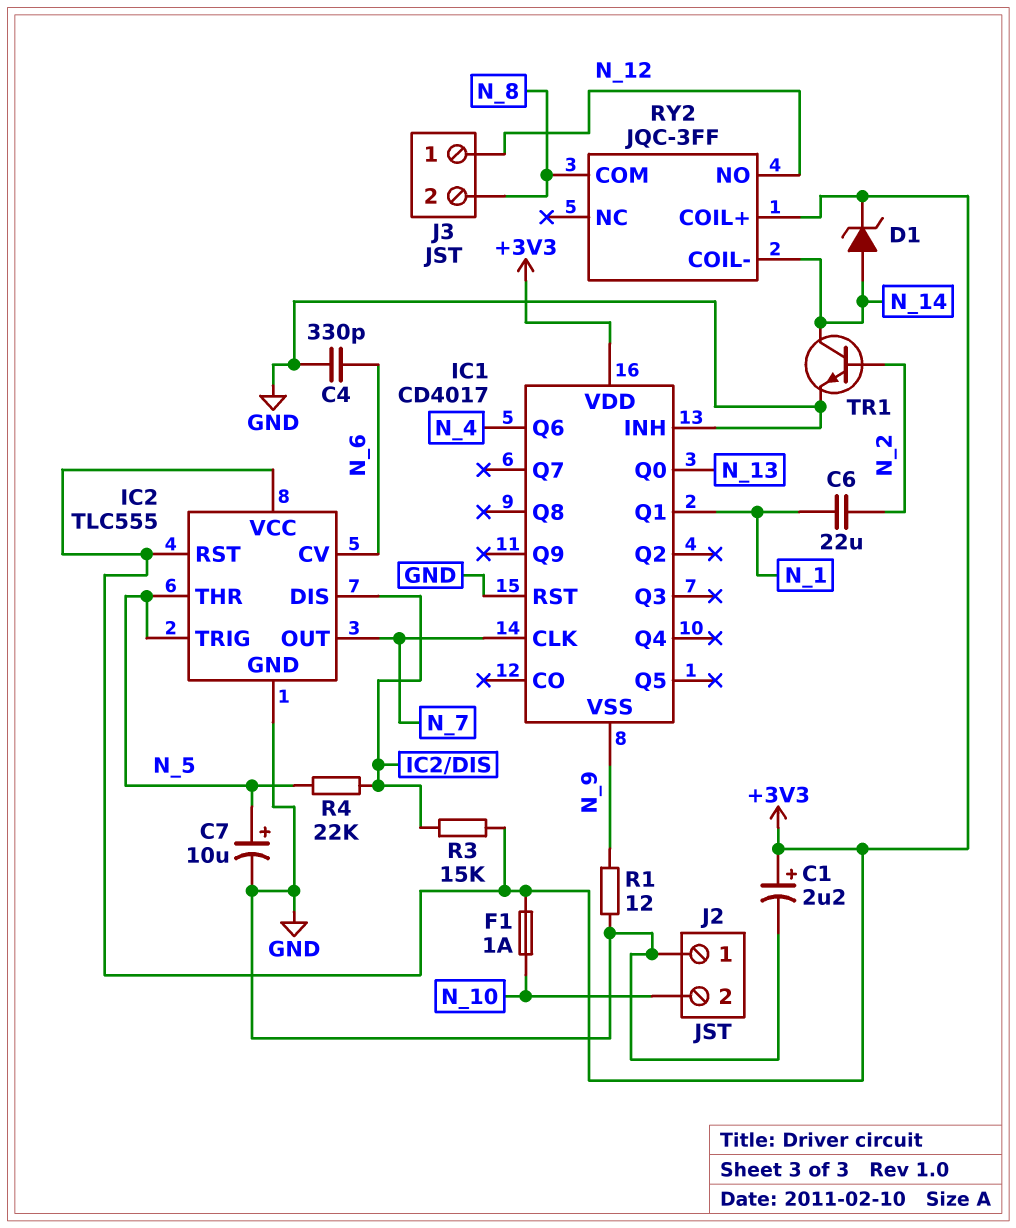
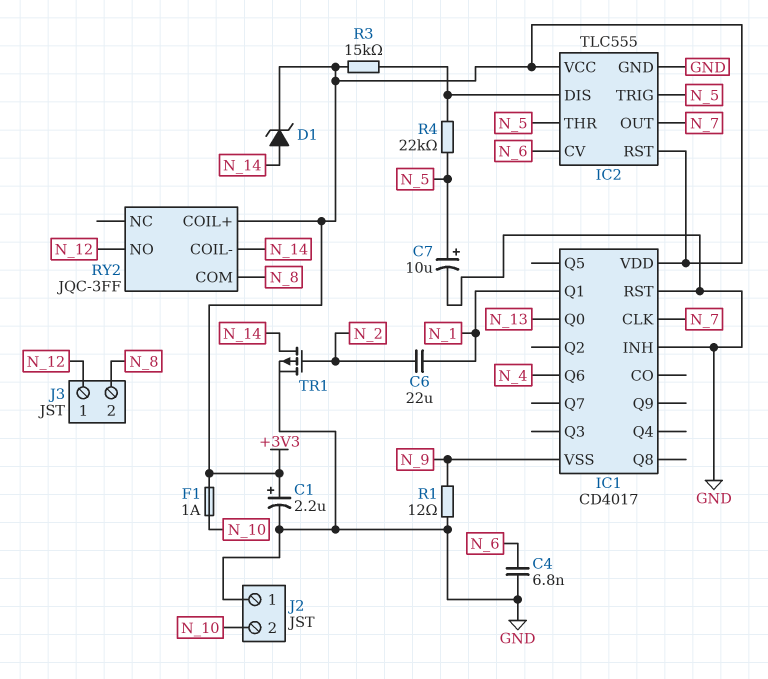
C4: 330pF (GND, N_6) -> 6.8nF (GND, N_6)
TR1: NPN (B N_2, C N_14, E GND) -> PMOS (G N_2, D N_14, S GND)

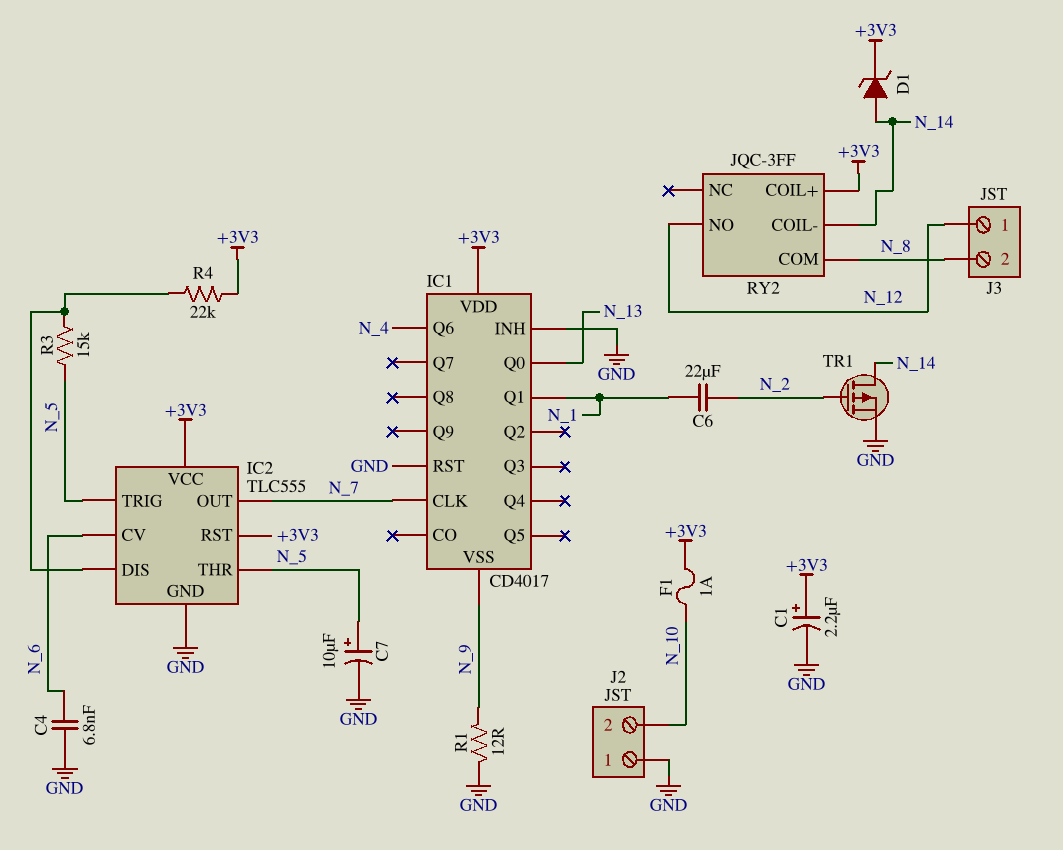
R3: 15k (+3V3, IC2/DIS) -> 15k (IC2/DIS, N_5)
R4: 22k (IC2/DIS, N_5) -> 22k (+3V3, IC2/DIS)

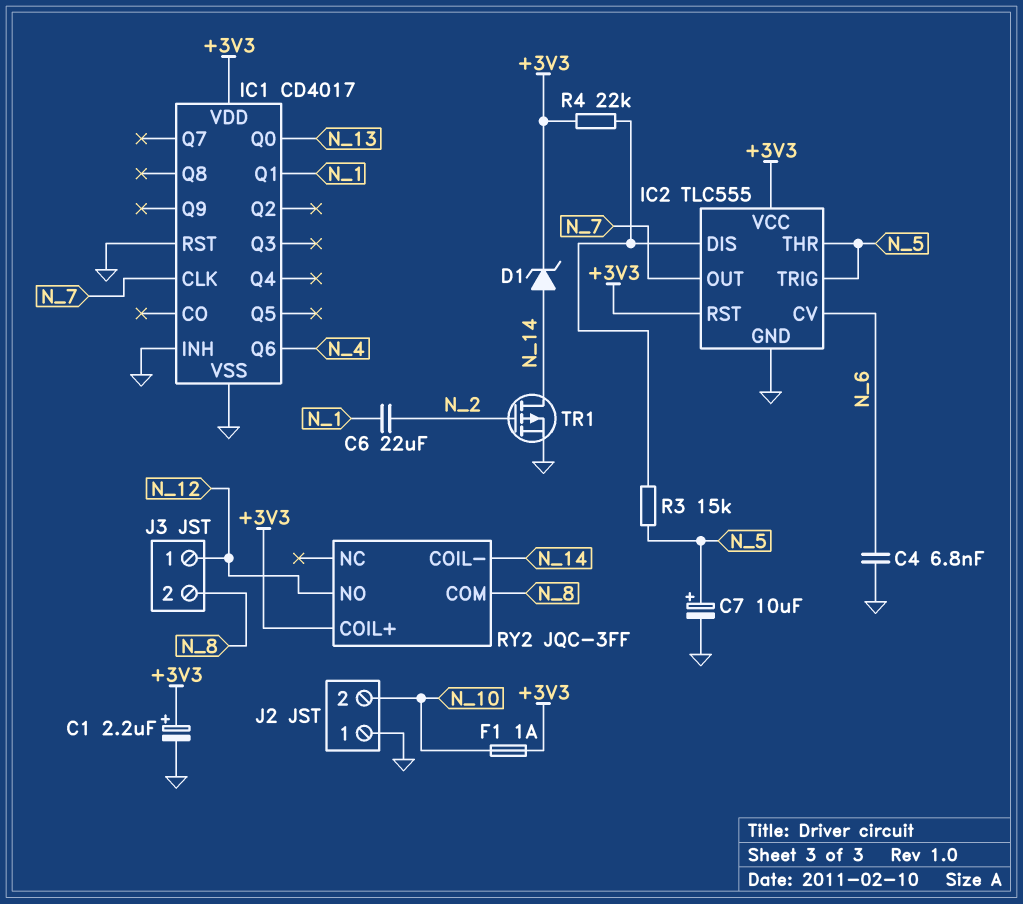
IC1 pin VSS: N_9 -> GND
R1: 12 (GND, N_9) -> none

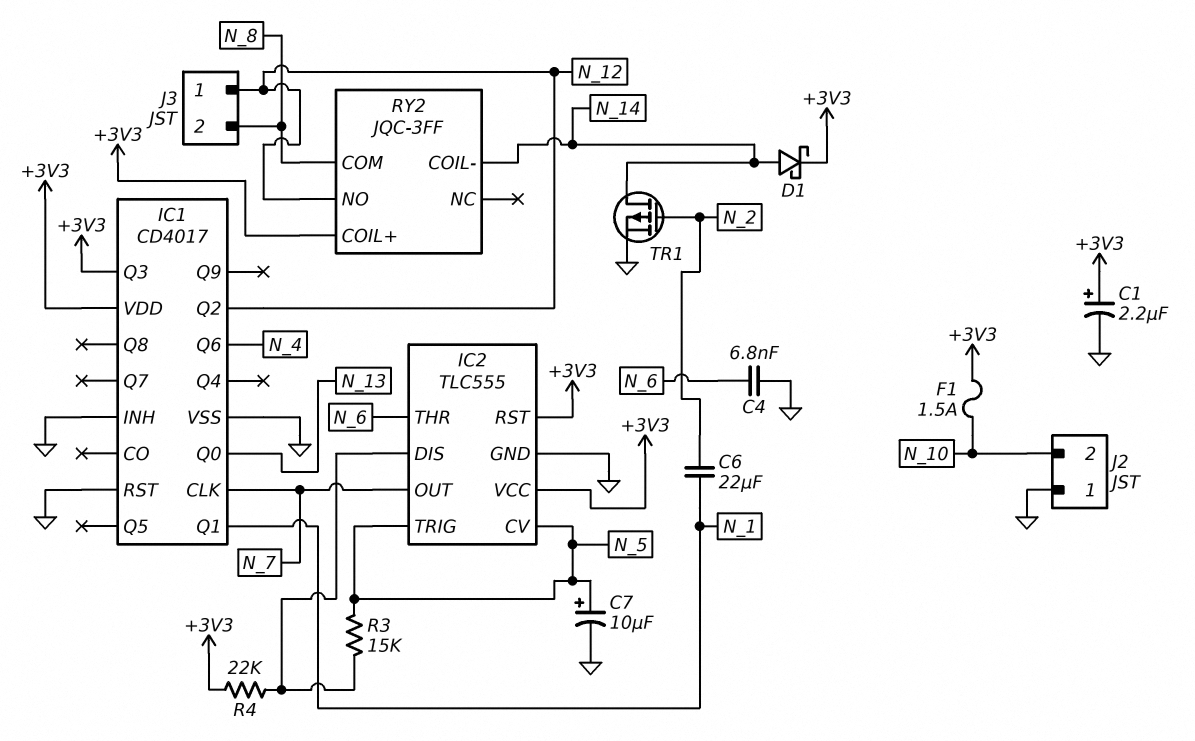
D1: zener (A N_14, K +3V3) -> schottky (A N_14, K +3V3)
F1: 1A (+3V3, N_10) -> 1.5A (+3V3, N_10)
IC1 pin Q2: none -> N_12
IC1 pin Q3: none -> +3V3
IC2 pin CV: N_6 -> N_5
IC2 pin THR: N_5 -> N_6

